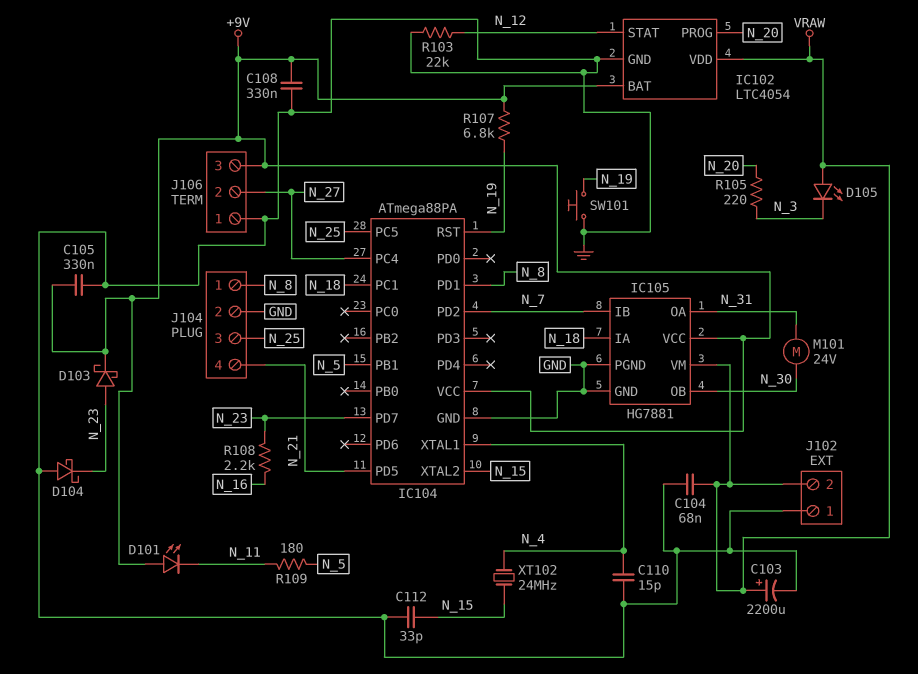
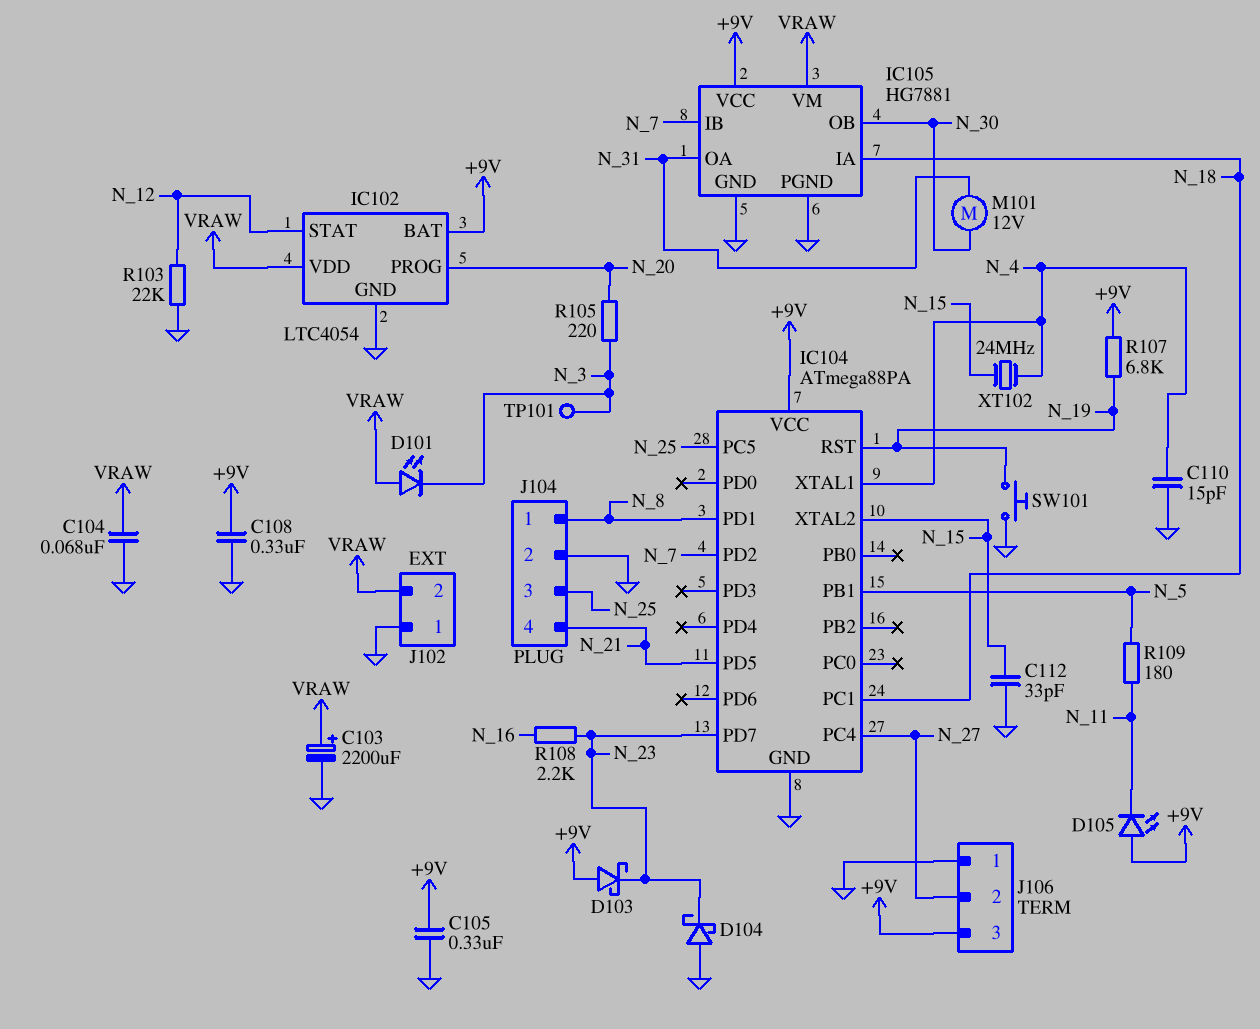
D101: LED (A +9V, K N_11) -> LED (A VRAW, K N_3)
D103: schottky (A N_23, K +9V) -> schottky (A +9V, K N_23)
D105: LED (A VRAW, K N_3) -> LED (A +9V, K N_11)
M101: motor 24V (N_30, N_31) -> motor 12V (N_30, N_31)
TP101: none -> test point (N_3)

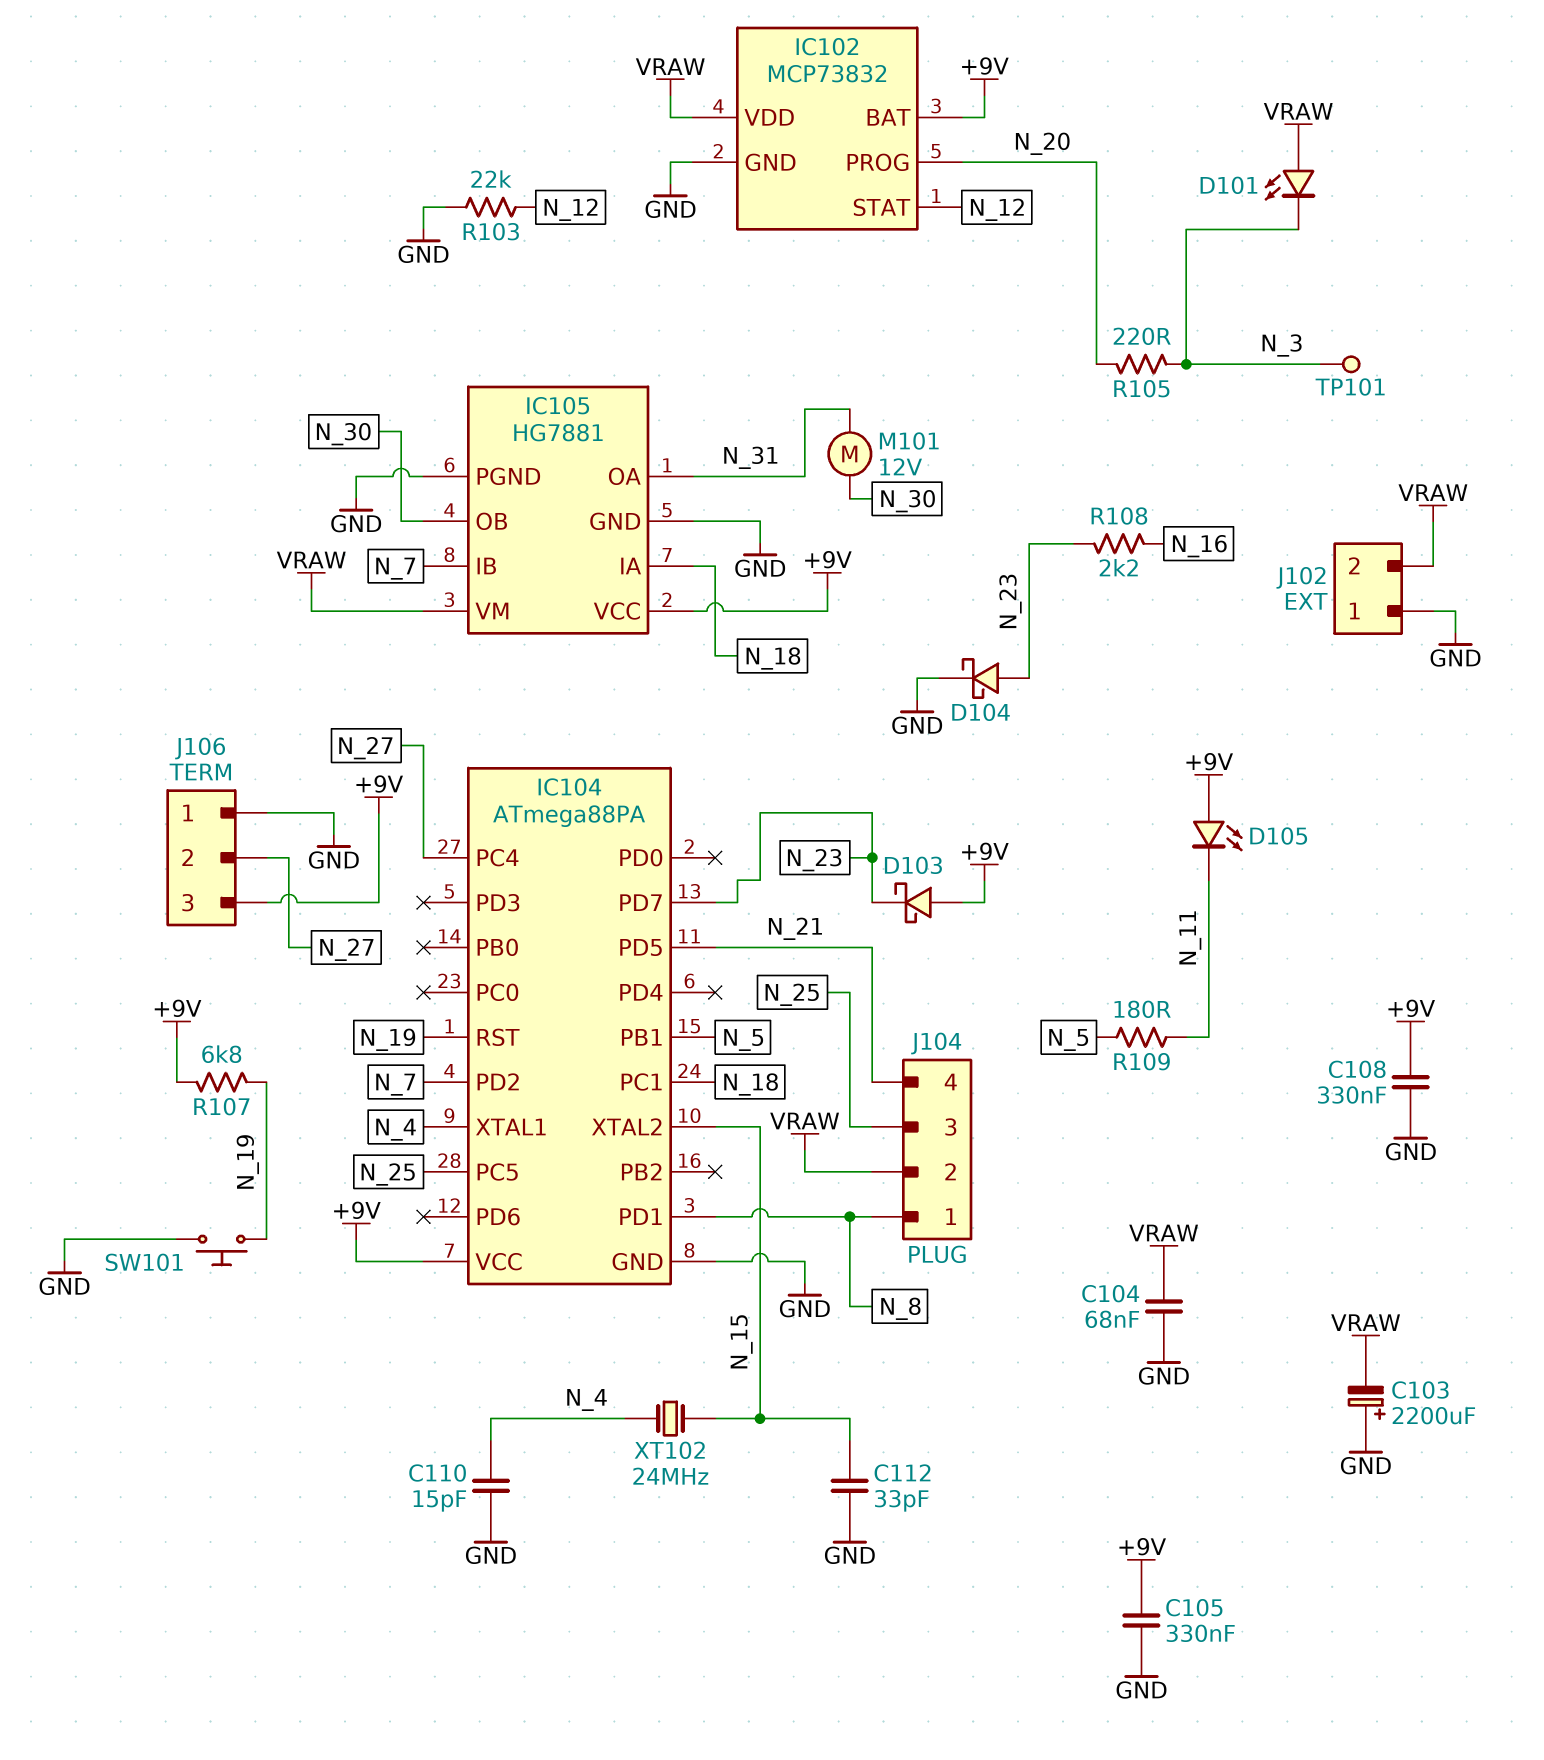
C103: 2200uF (plus VRAW, minus GND) -> 2200uF (plus GND, minus VRAW)
D104: schottky (A GND, K N_23) -> schottky (A N_23, K GND)
IC102: LTC4054 -> MCP73832
J104 pin 2: GND -> VRAW

